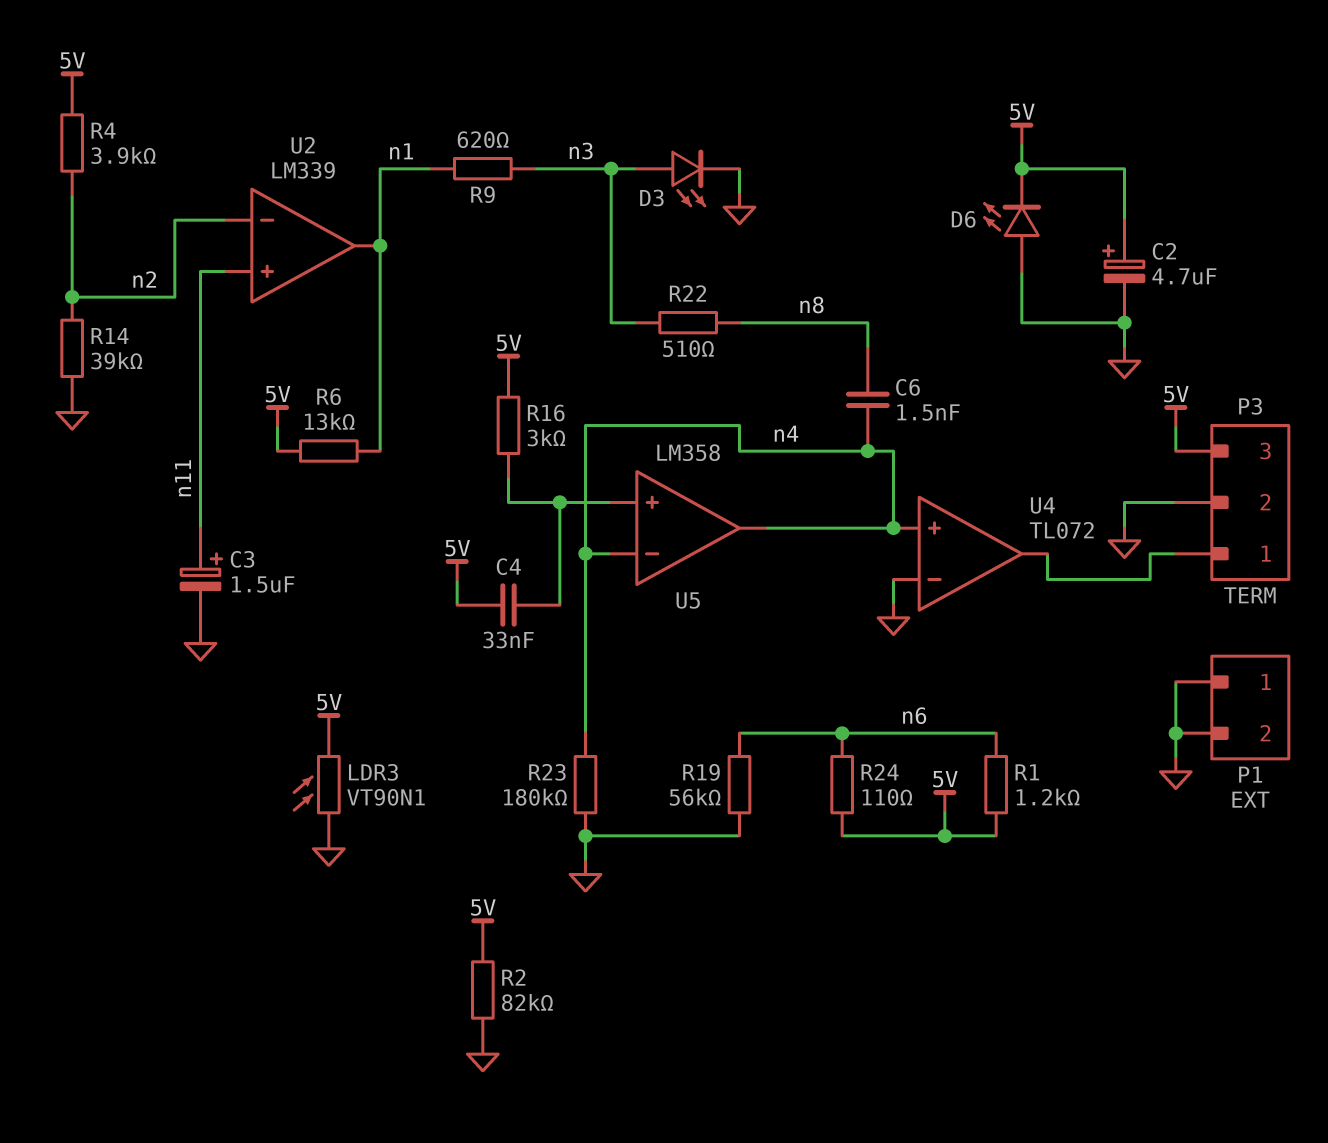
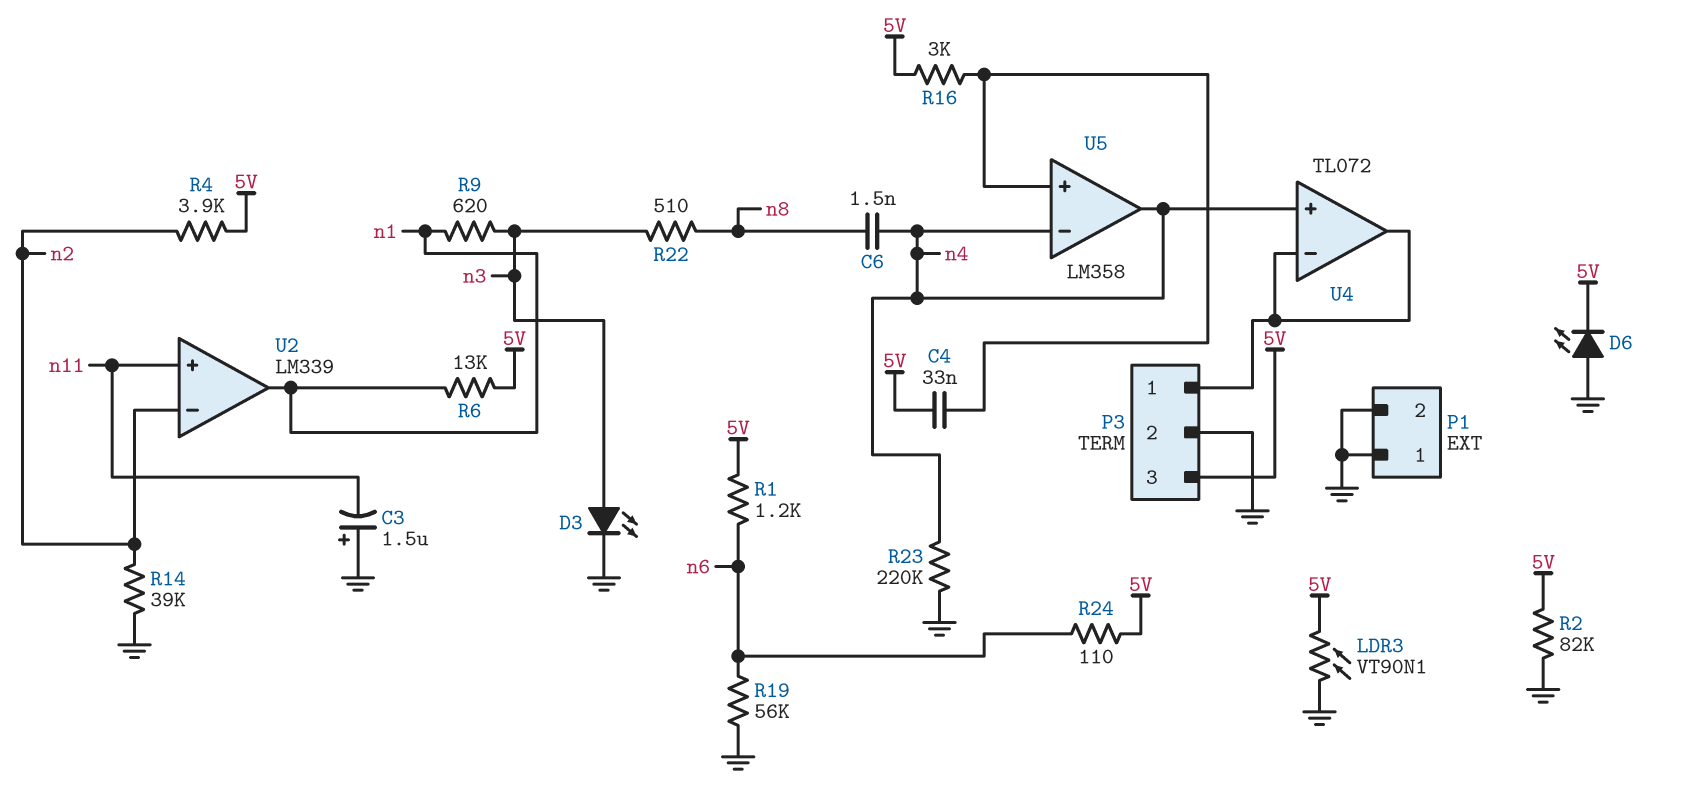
C2: 4.7uF (plus 5V, minus GND) -> none
C3: 1.5uF (plus n11, minus GND) -> 1.5uF (plus GND, minus n11)
R23: 180k (GND, n4) -> 220k (GND, n4)
U4 pin in-: GND -> P3/1

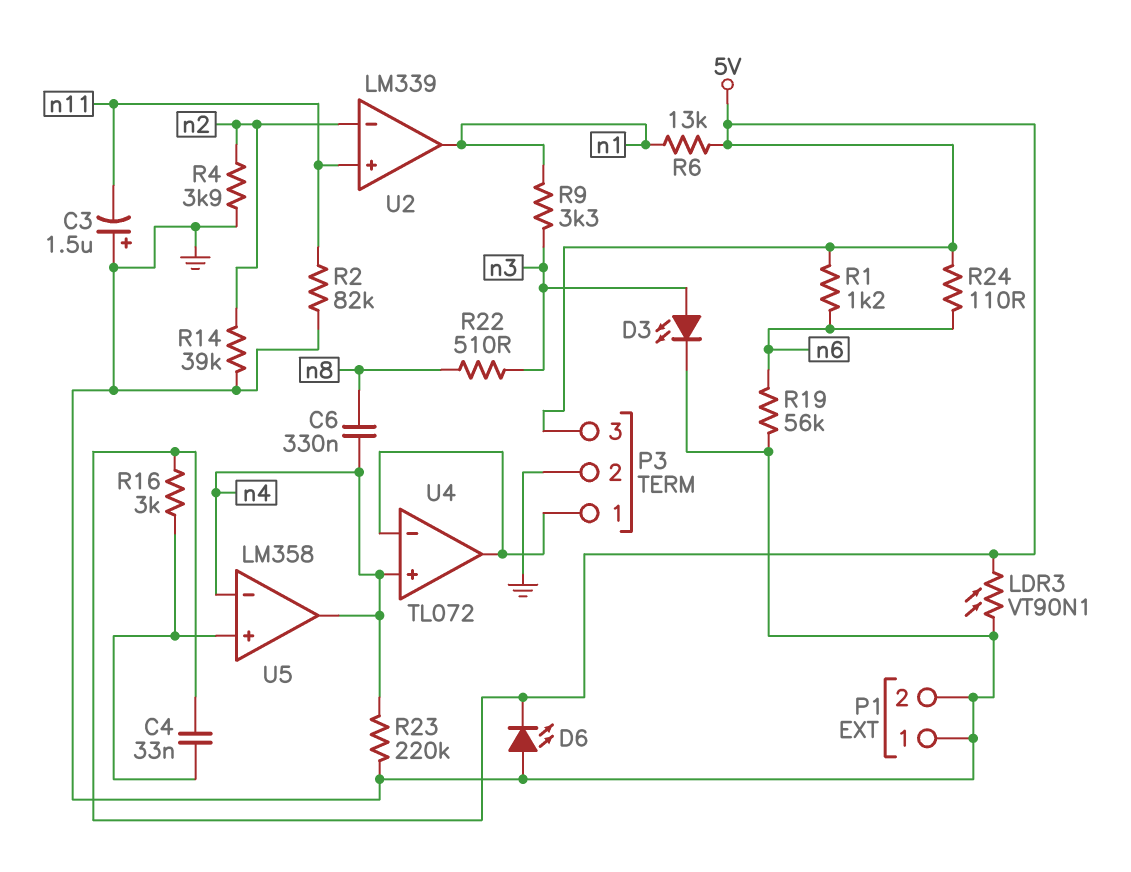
C6: 1.5nF (n4, n8) -> 330nF (n4, n8)
R2: 82k (5V, GND) -> 82k (GND, n11)
R4: 3.9k (5V, n2) -> 3.9k (GND, n2)
R9: 620 (n1, n3) -> 3.3k (n1, n3)

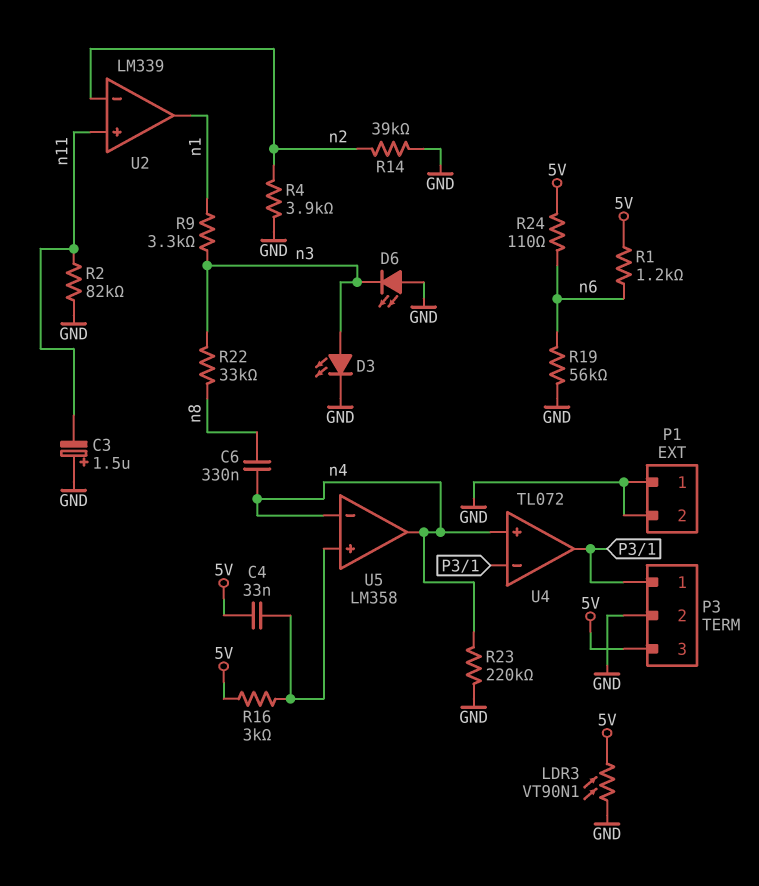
D6: LED (A GND, K 5V) -> LED (A GND, K n3)
R6: 13k (5V, n1) -> none
R22: 510 (n3, n8) -> 33k (n3, n8)

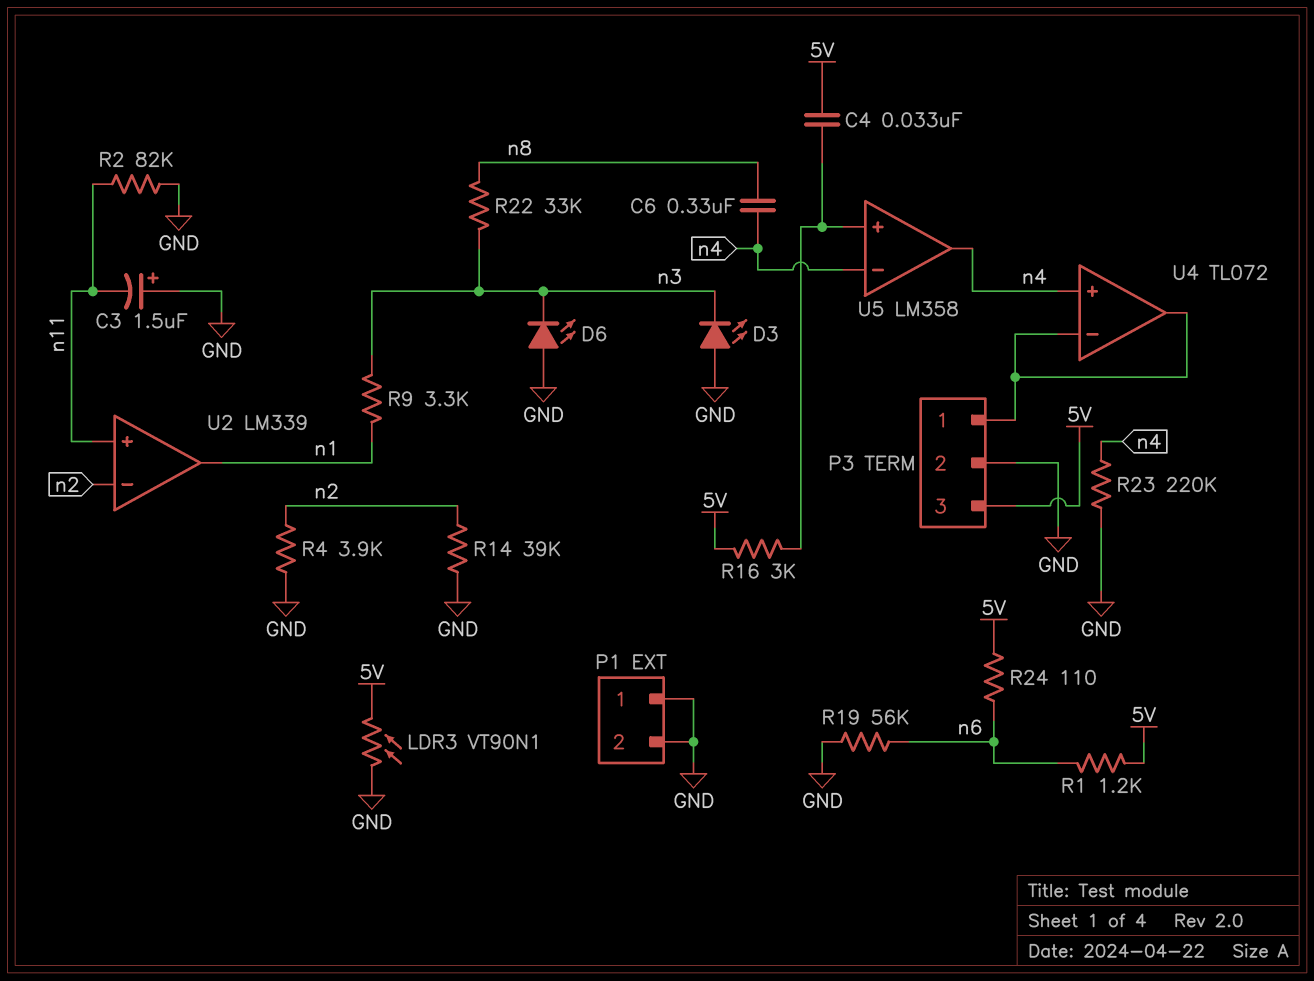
D3: LED (A n3, K GND) -> LED (A GND, K n3)

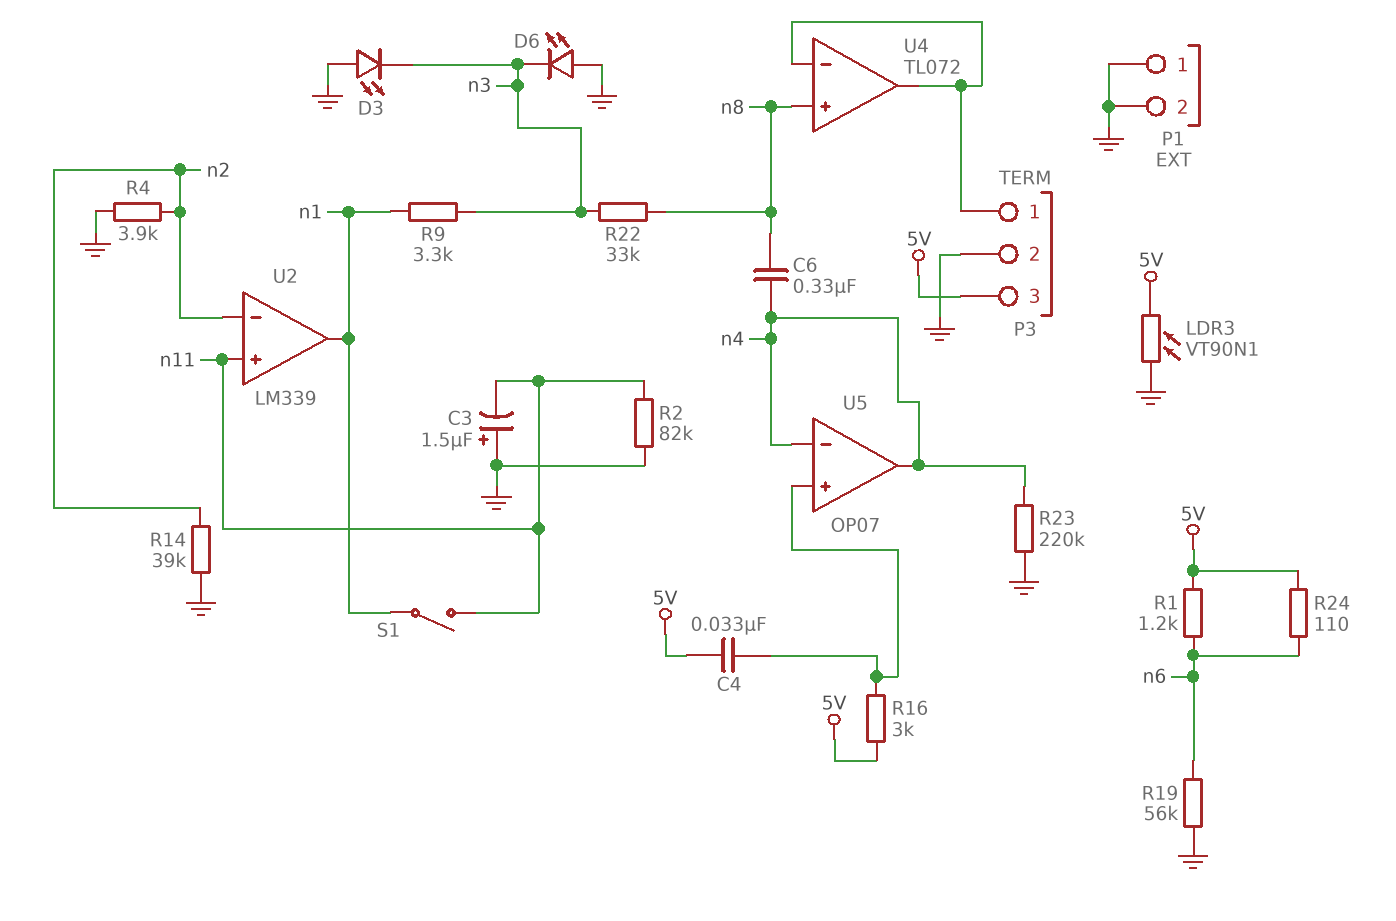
S1: none -> switch (n1, n11)
U4 pin in+: n4 -> n8
U5: LM358 -> OP07

